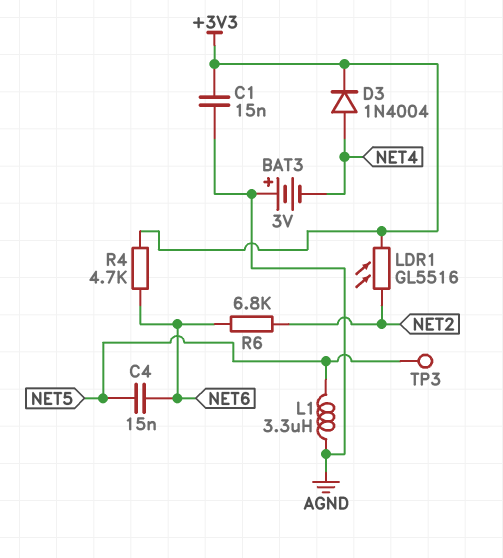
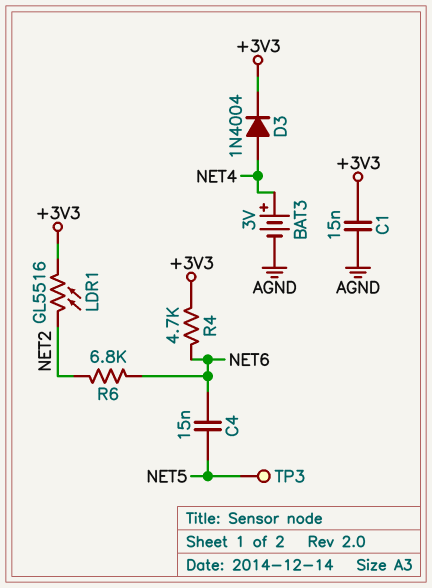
BAT3: 3V (plus AGND, minus NET4) -> 3V (plus NET4, minus AGND)
L1: 3.3uH (AGND, NET5) -> none

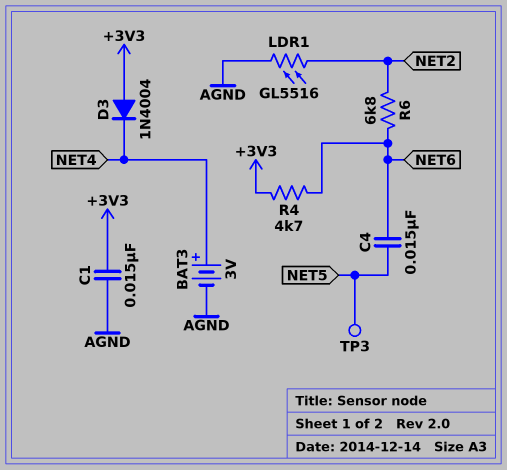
D3: diode 1N4004 (A NET4, K +3V3) -> diode 1N4004 (A +3V3, K NET4)
LDR1: GL5516 (+3V3, NET2) -> GL5516 (AGND, NET2)

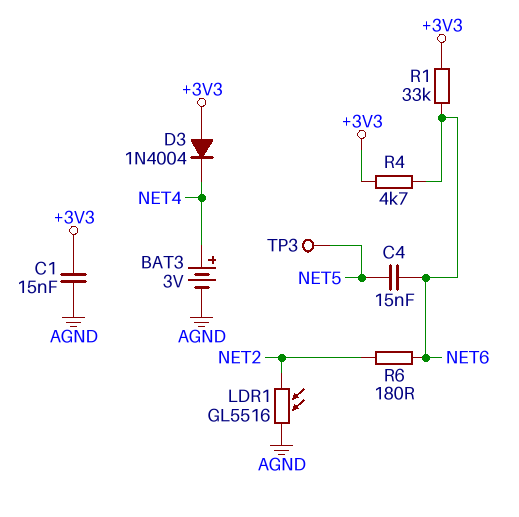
R1: none -> 33k (+3V3, NET6)
R6: 6.8k (NET2, NET6) -> 180 (NET2, NET6)

